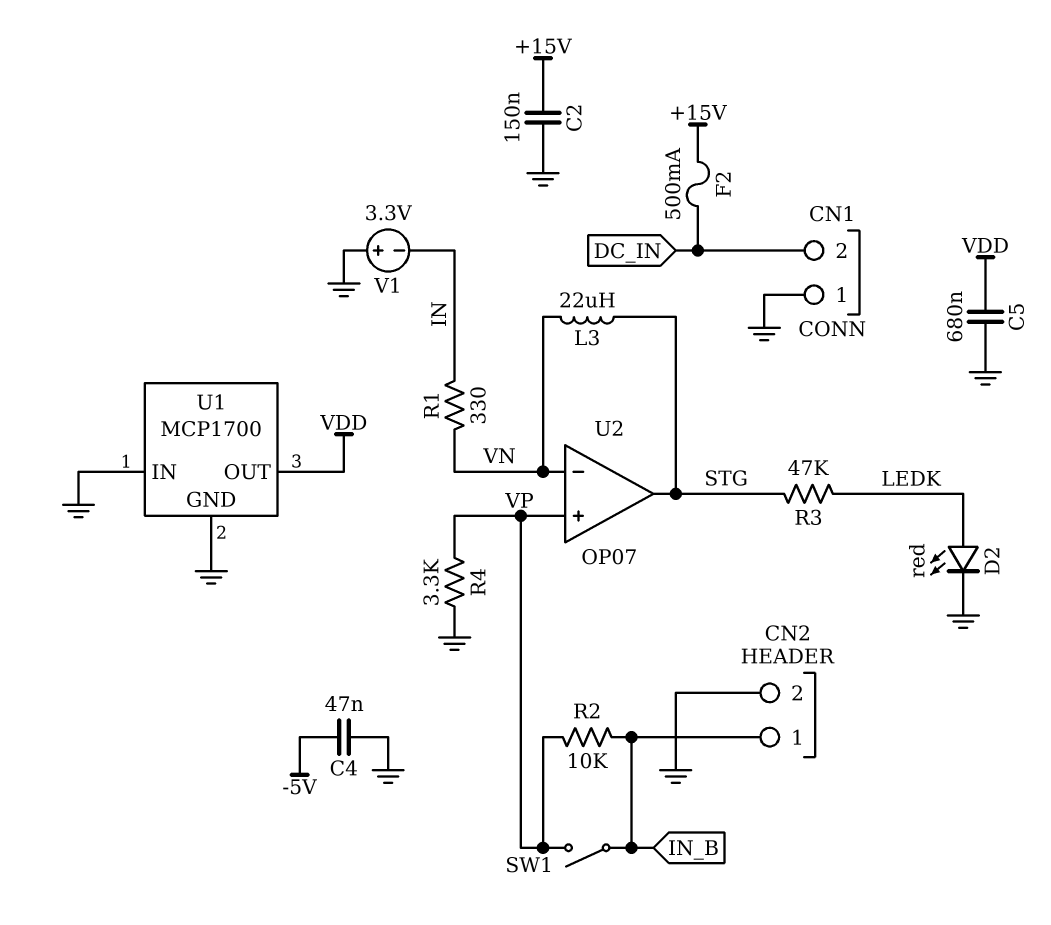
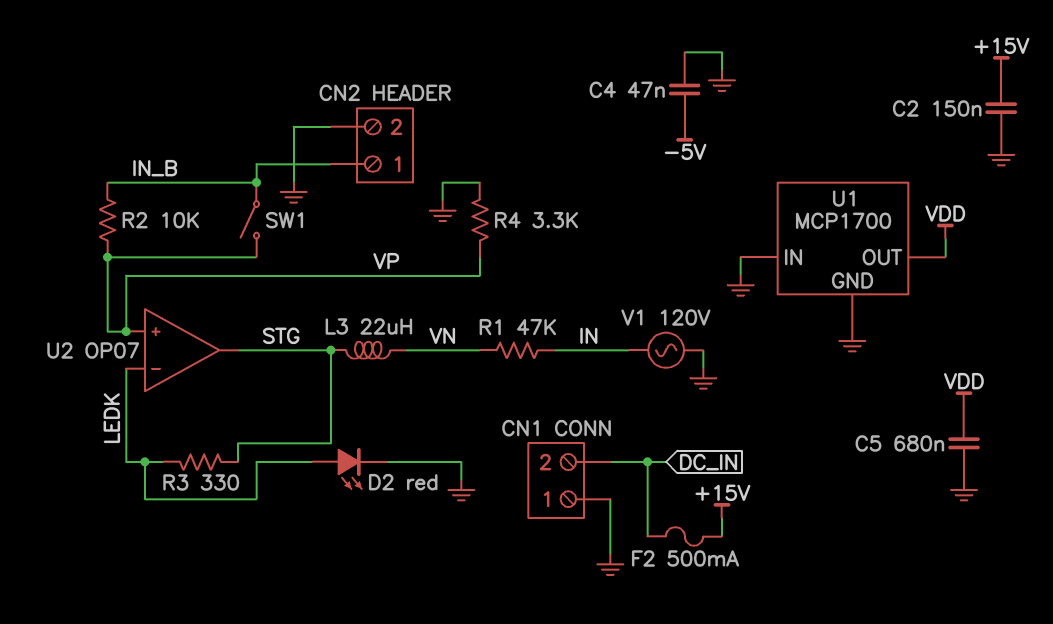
R1: 330 (IN, VN) -> 47k (IN, VN)
R3: 47k (LEDK, STG) -> 330 (LEDK, STG)
U2 pin in-: VN -> LEDK
V1: 3.3V (plus GND, minus IN) -> AC 120V (GND, IN)

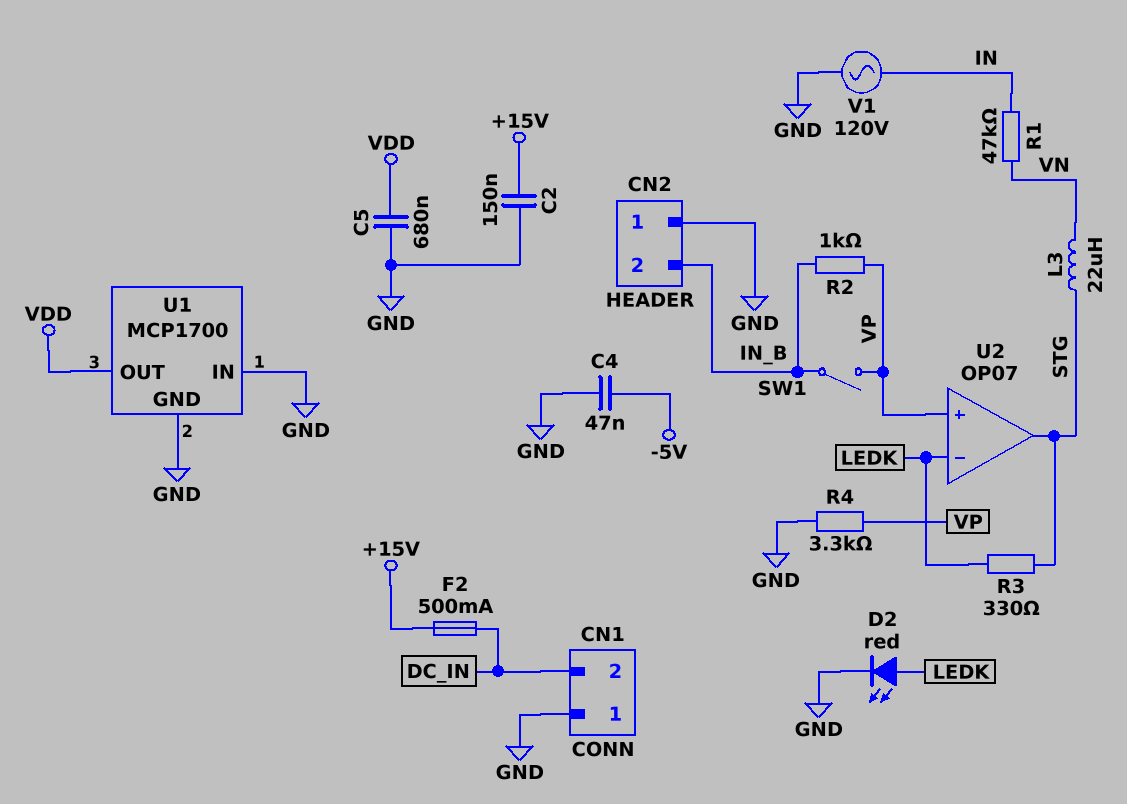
CN2 pin 1: IN_B -> GND
CN2 pin 2: GND -> IN_B
R2: 10k (IN_B, VP) -> 1k (IN_B, VP)

